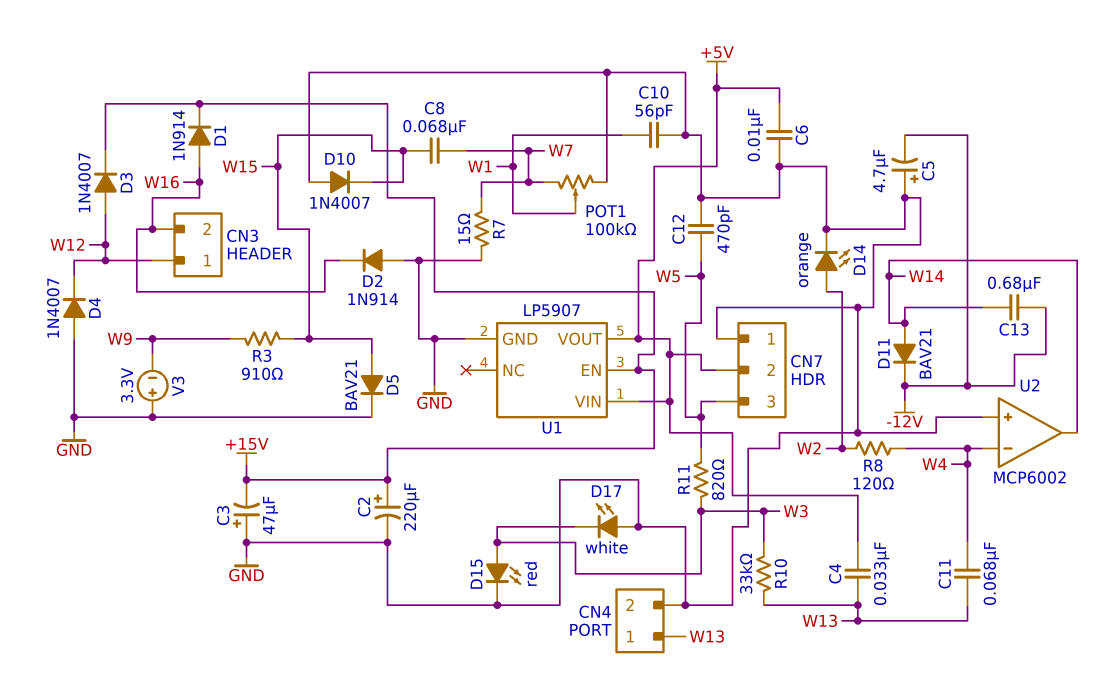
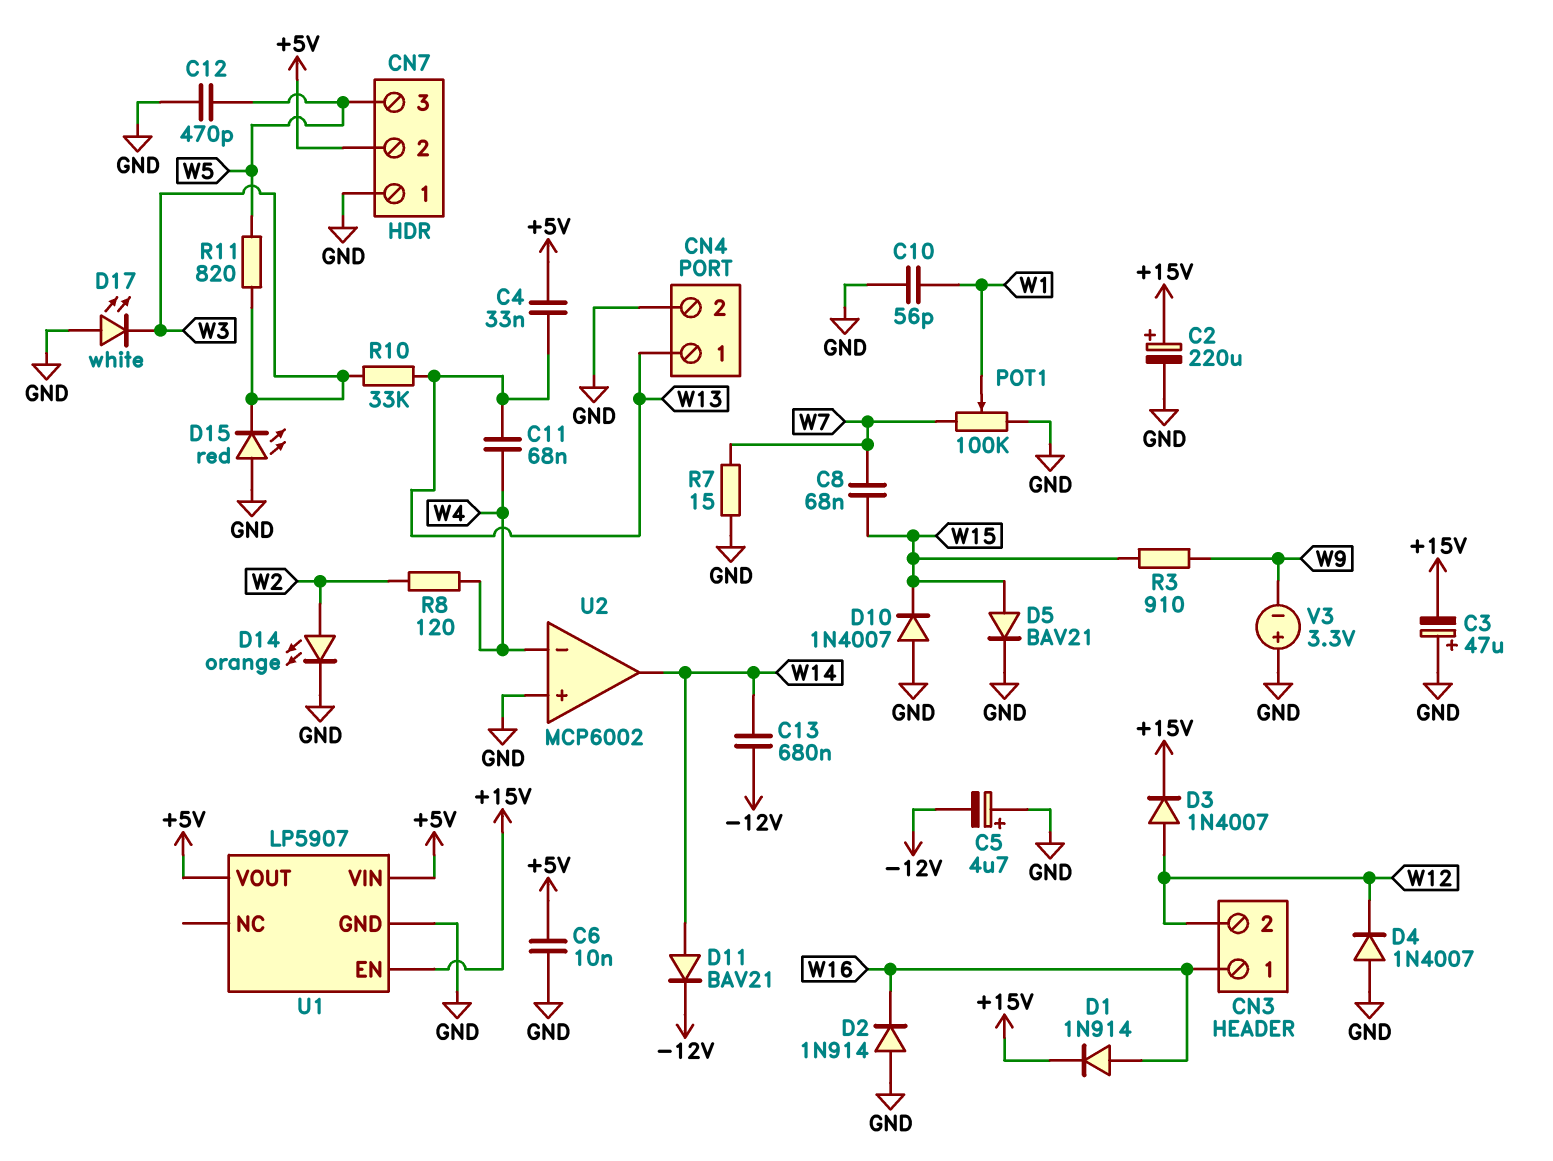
CN3 pin 1: W12 -> W16
CN3 pin 2: W16 -> W12
D15: LED red (A W3, K GND) -> LED red (A GND, K W3)

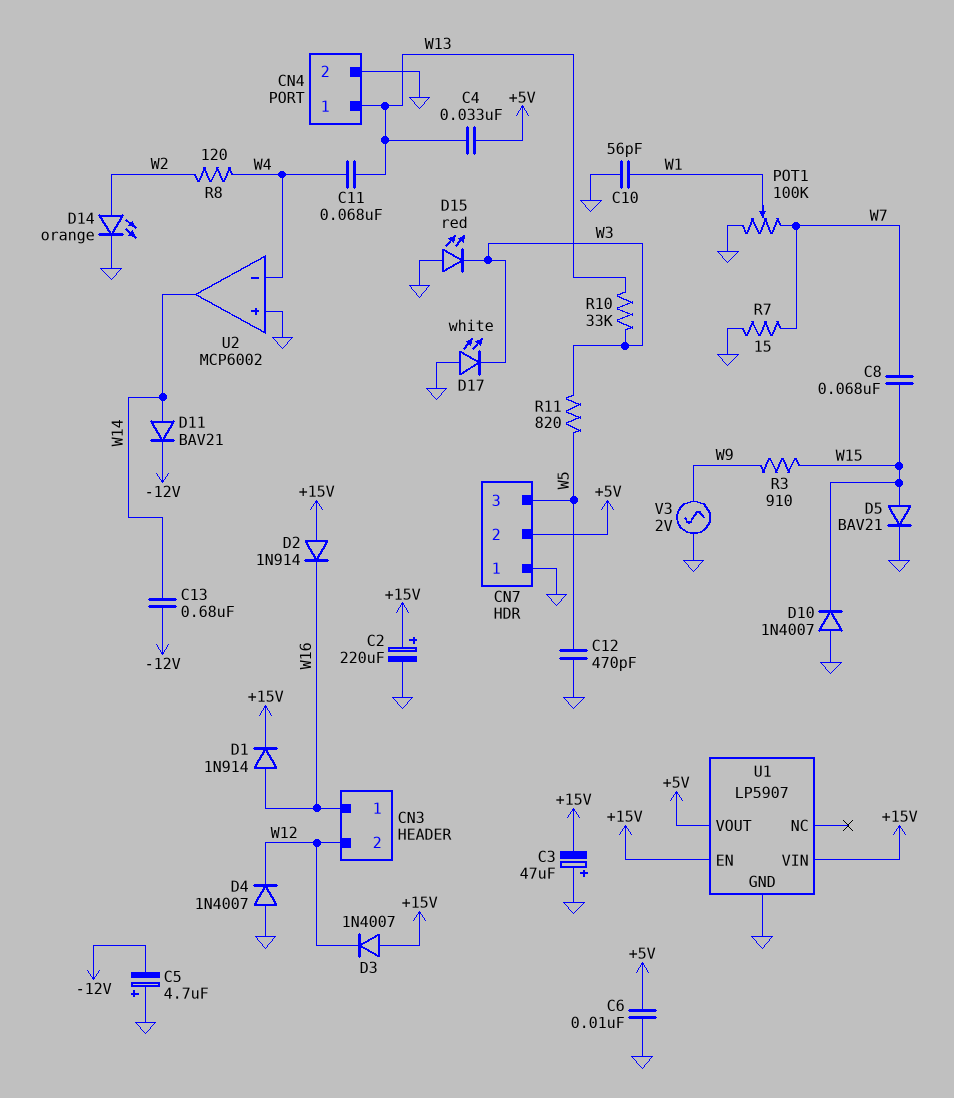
D2: diode 1N914 (A GND, K W16) -> diode 1N914 (A +15V, K W16)
D3: diode 1N4007 (A W12, K +15V) -> diode 1N4007 (A +15V, K W12)
U1 pin VIN: +5V -> +15V
V3: 3.3V (plus GND, minus W9) -> AC 2V (GND, W9)

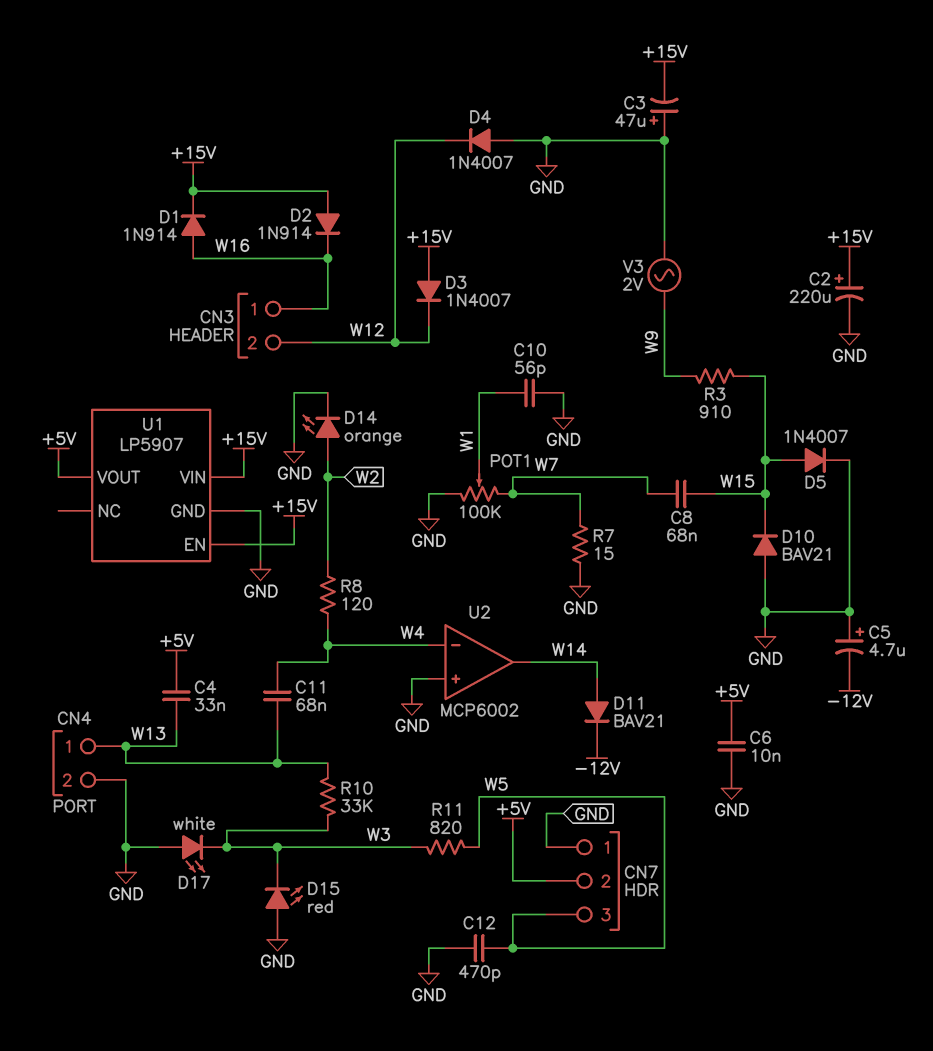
C13: 680nF (-12V, W14) -> none
D5: diode BAV21 (A W15, K GND) -> diode 1N4007 (A W15, K GND)
D10: diode 1N4007 (A GND, K W15) -> diode BAV21 (A GND, K W15)

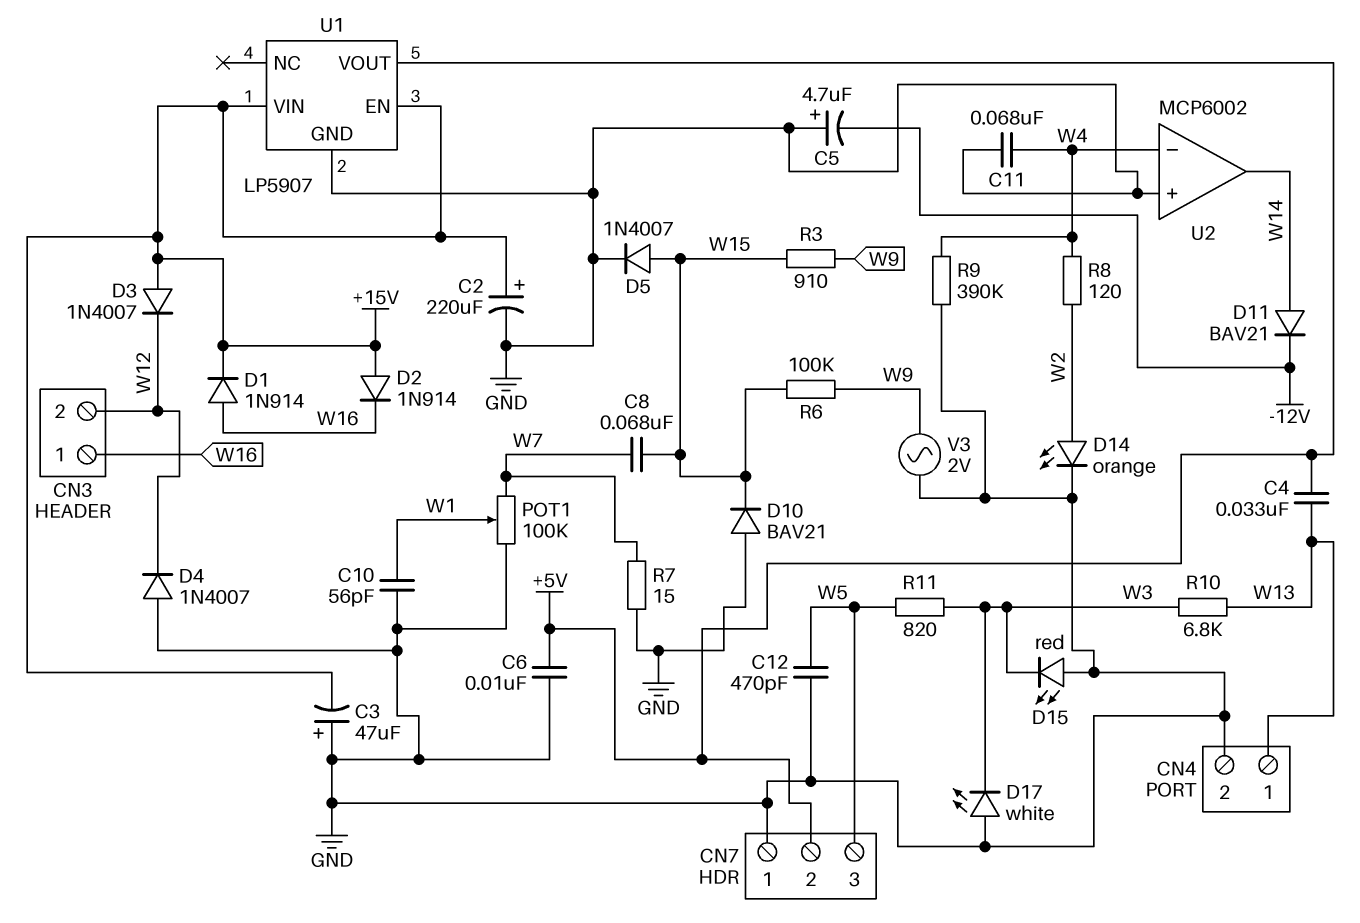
C11: 68nF (W4, W13) -> 68nF (GND, W4)
R6: none -> 100k (W9, W15)
R9: none -> 390k (GND, W4)
R10: 33k (W3, W13) -> 6.8k (W3, W13)

